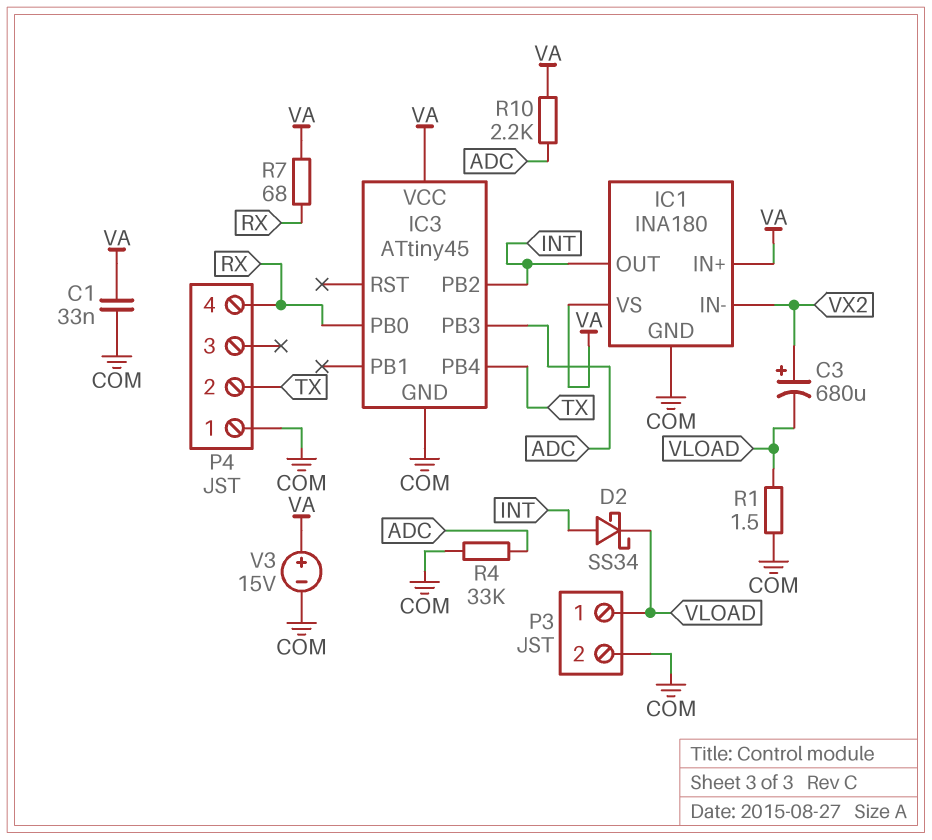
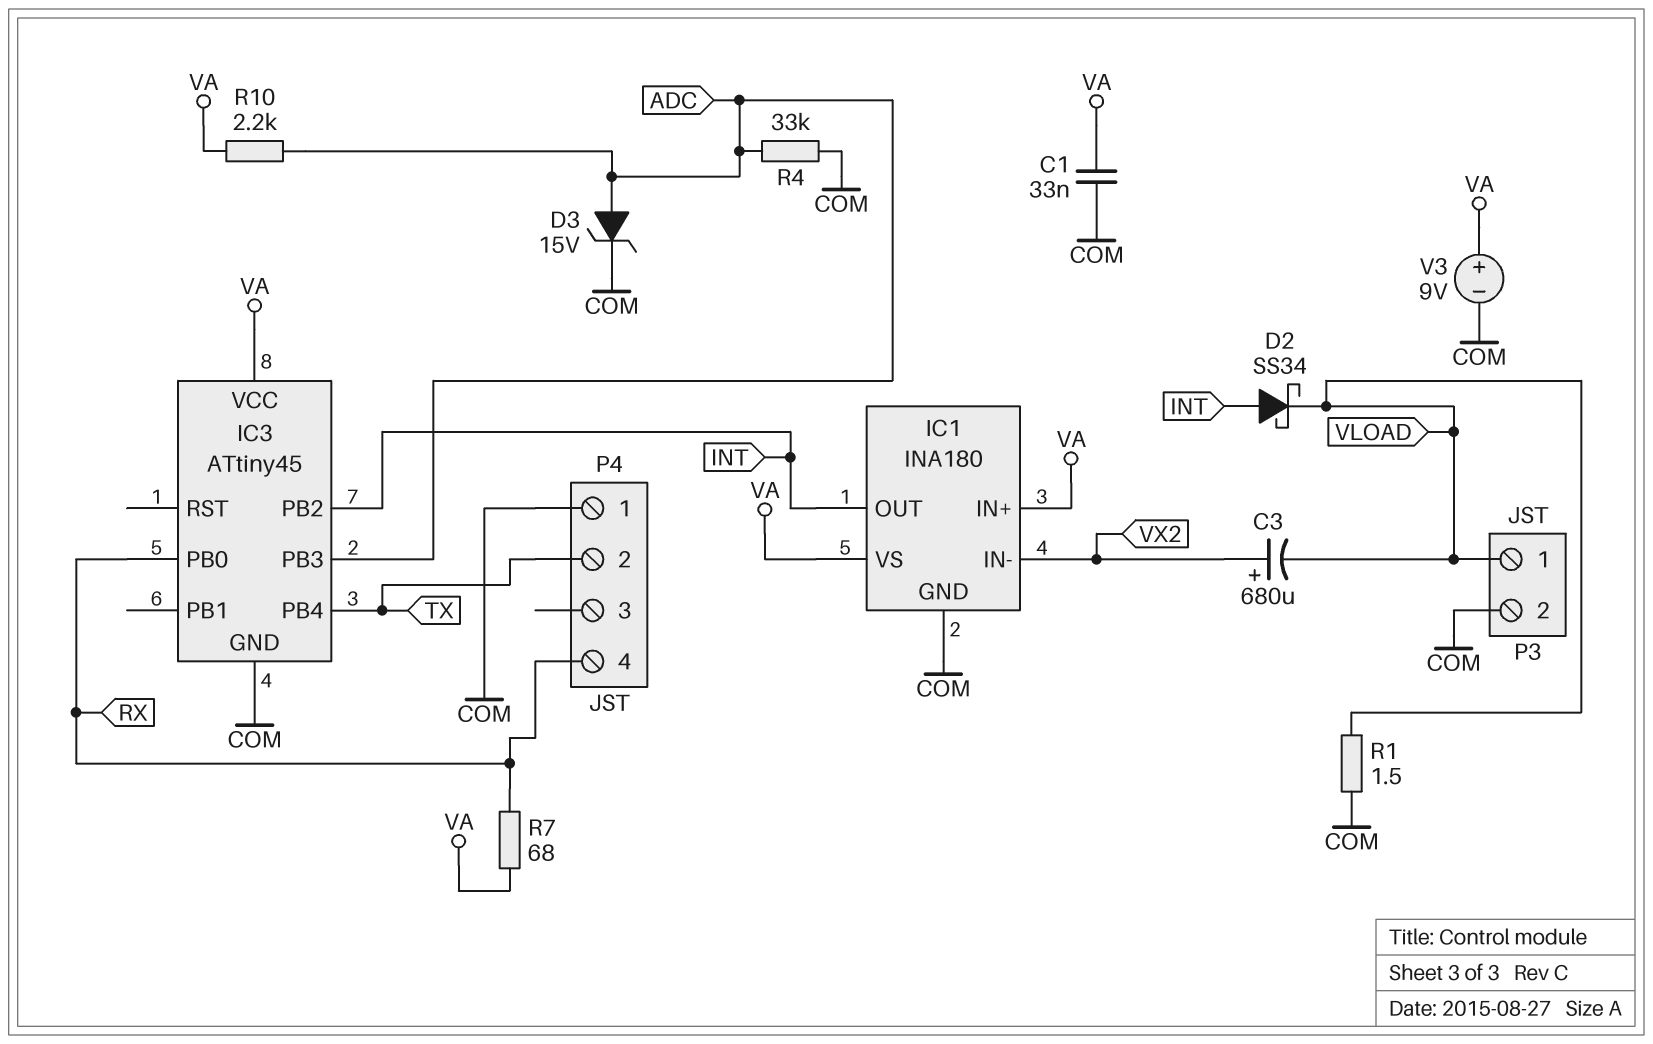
D3: none -> zener 15V (A ADC, K COM)
V3: 15V (plus VA, minus COM) -> 9V (plus VA, minus COM)

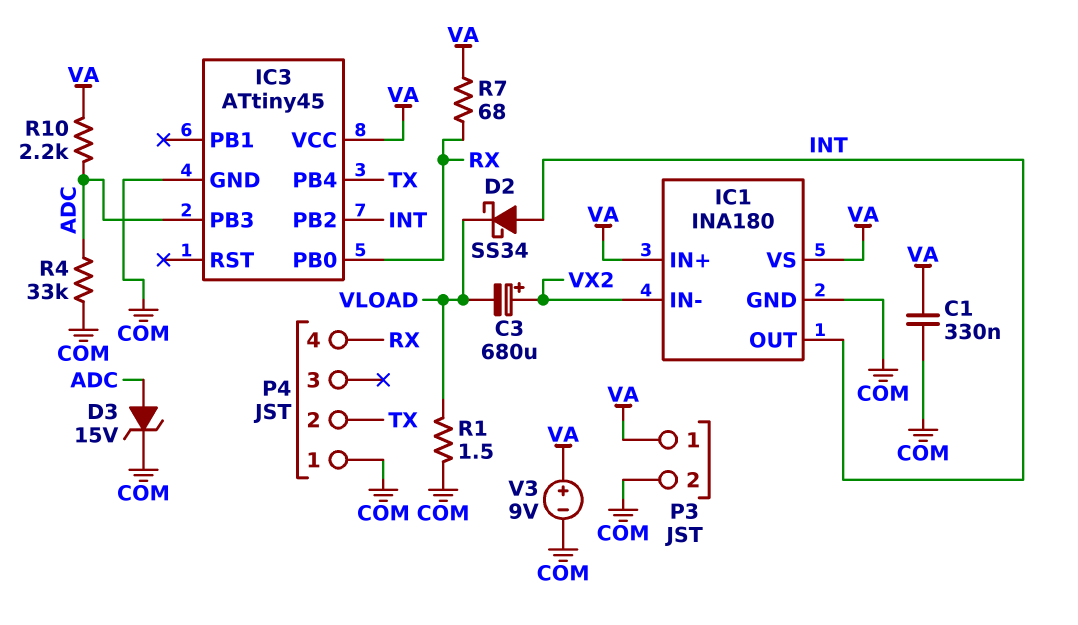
C1: 33nF (COM, VA) -> 330nF (COM, VA)
P3 pin 1: VLOAD -> VA

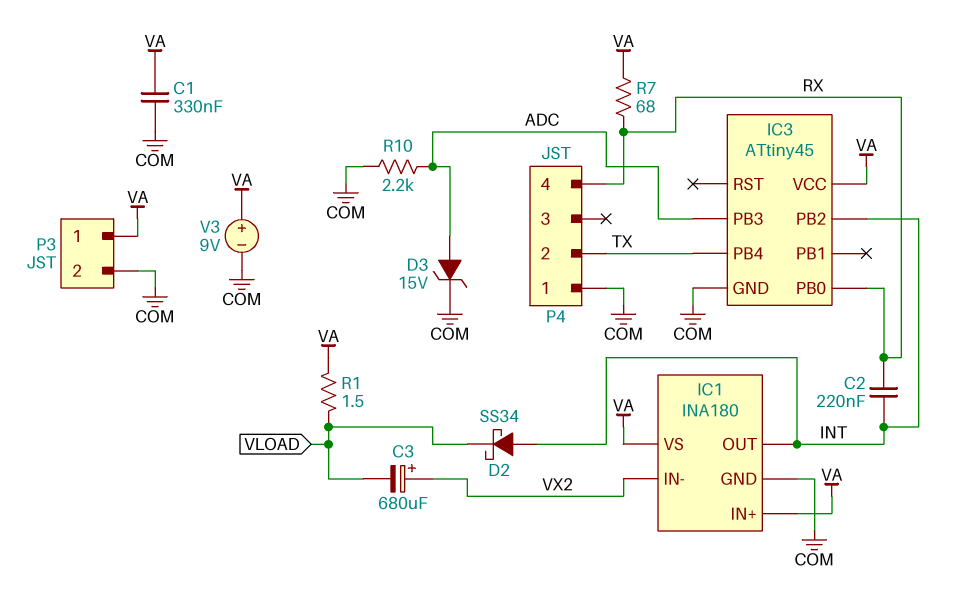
C2: none -> 220nF (INT, RX)
R1: 1.5 (COM, VLOAD) -> 1.5 (VA, VLOAD)
R4: 33k (ADC, COM) -> none
R10: 2.2k (ADC, VA) -> 2.2k (ADC, COM)

